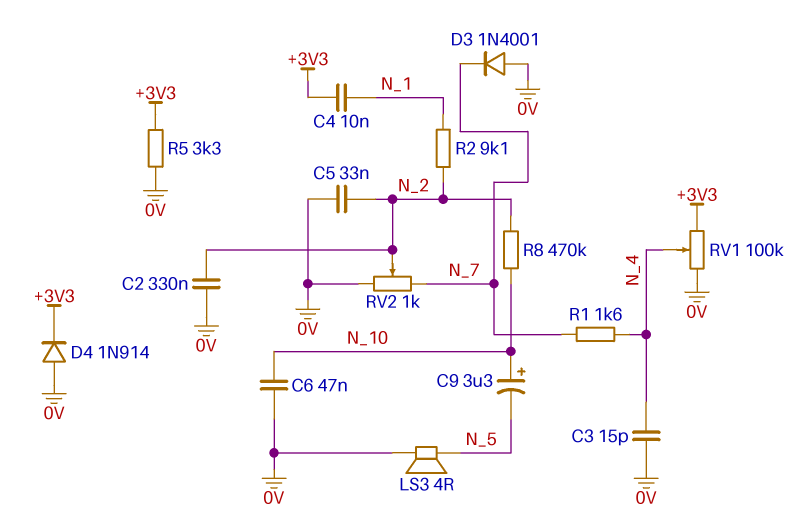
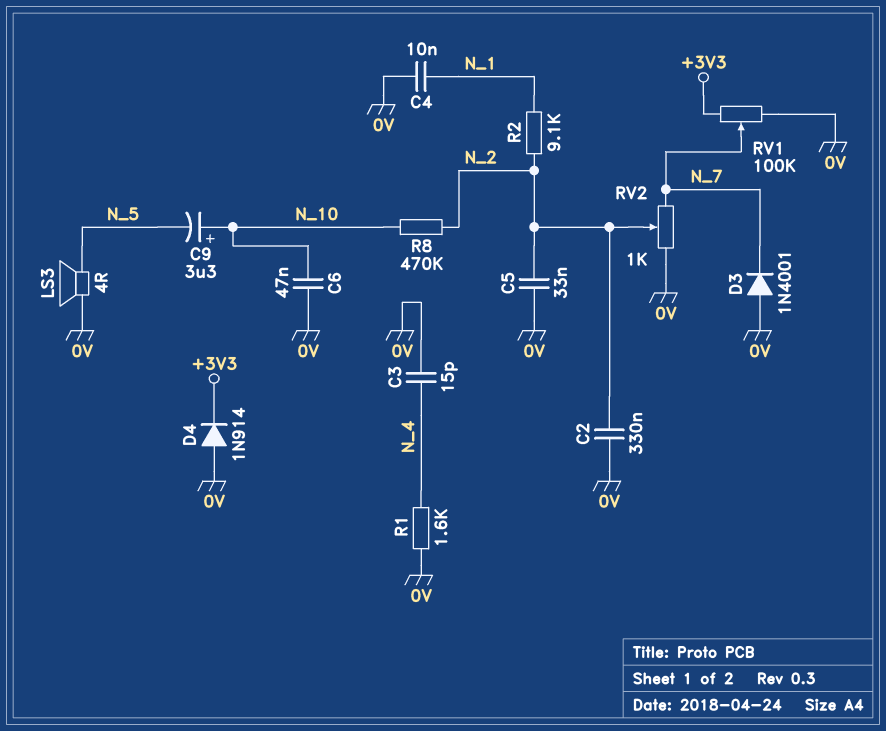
C4: 10nF (+3V3, N_1) -> 10nF (0V, N_1)
R1: 1.6k (N_4, N_7) -> 1.6k (0V, N_4)
R5: 3.3k (+3V3, 0V) -> none
RV1: 100k (+3V3, 0V, wiper N_4) -> 100k (+3V3, 0V, wiper N_7)

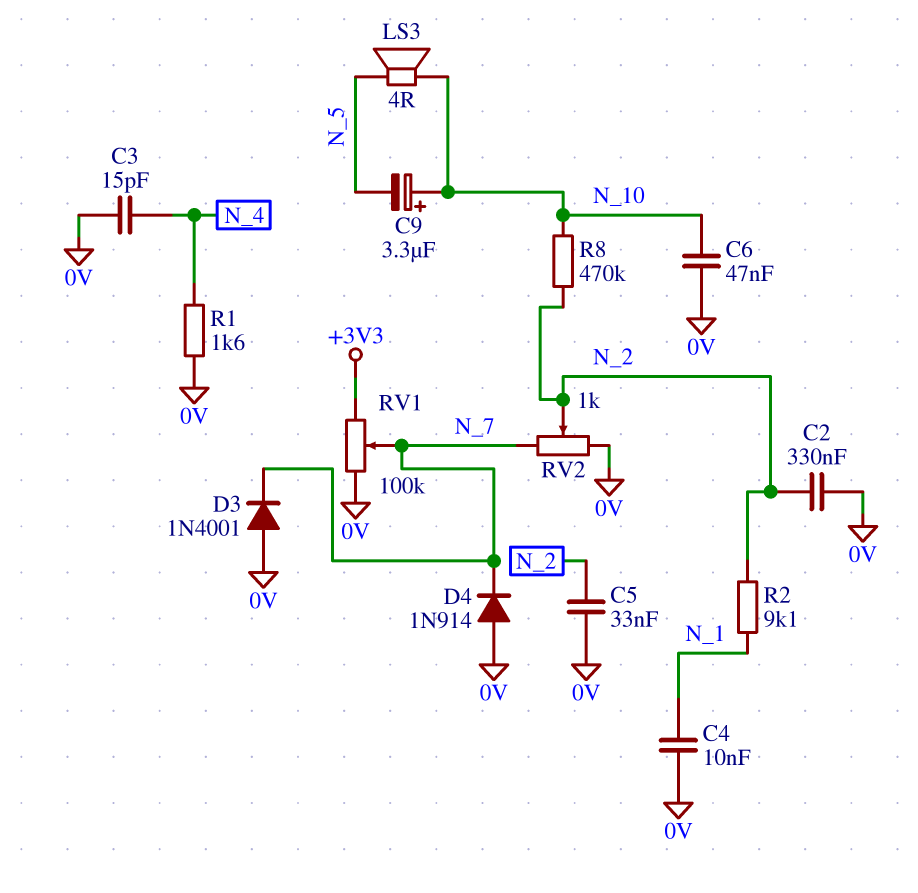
D4: diode 1N914 (A 0V, K +3V3) -> diode 1N914 (A 0V, K N_7)
LS3: speaker 4R (0V, N_5) -> speaker 4R (N_5, N_10)

